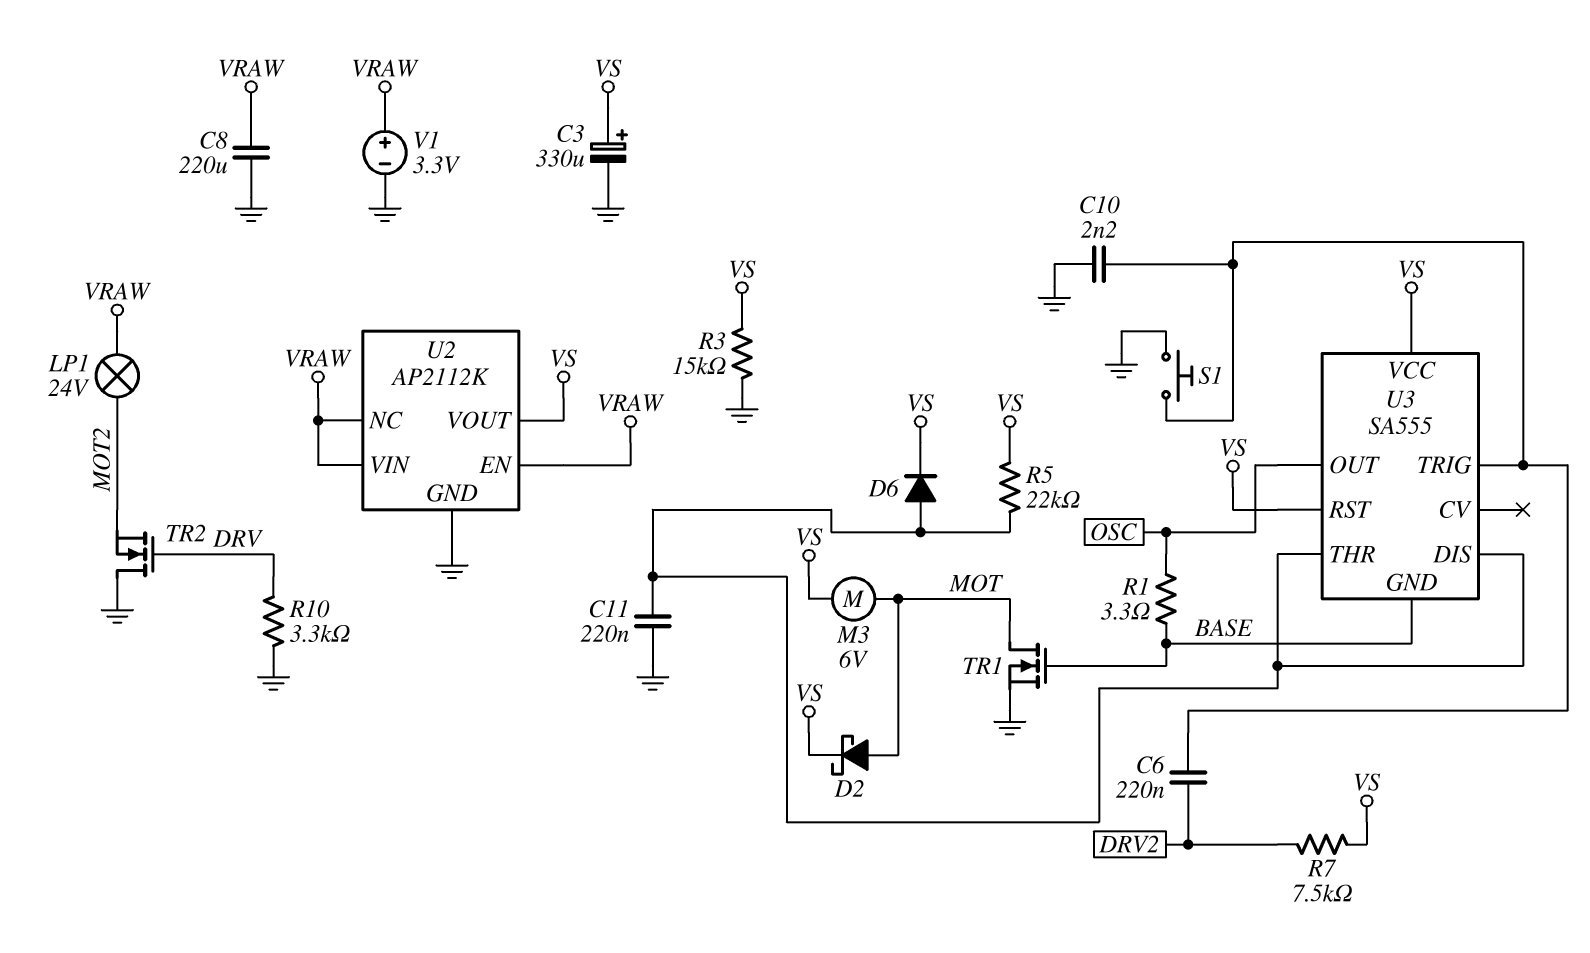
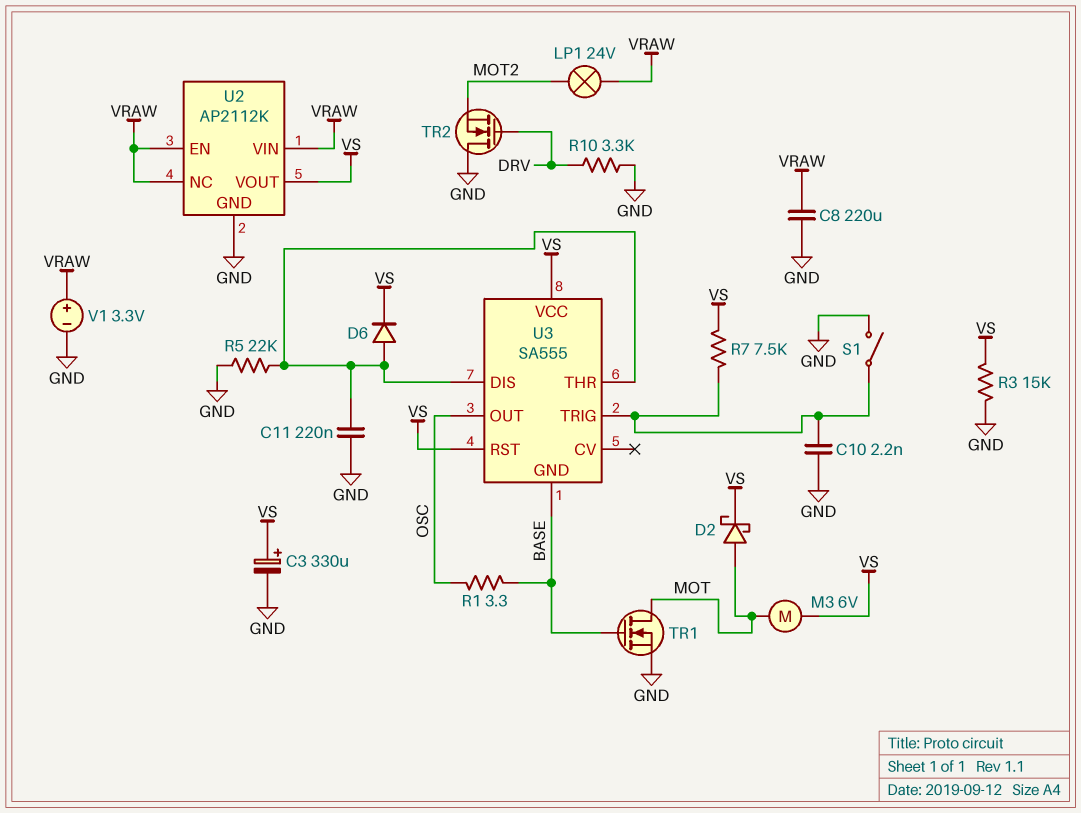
C6: 220nF (DRV2, U3/TRIG) -> none
R5: 22k (U3/DIS, VS) -> 22k (GND, U3/DIS)
R7: 7.5k (DRV2, VS) -> 7.5k (U3/TRIG, VS)
S1: button (GND, U3/TRIG) -> switch (GND, U3/TRIG)

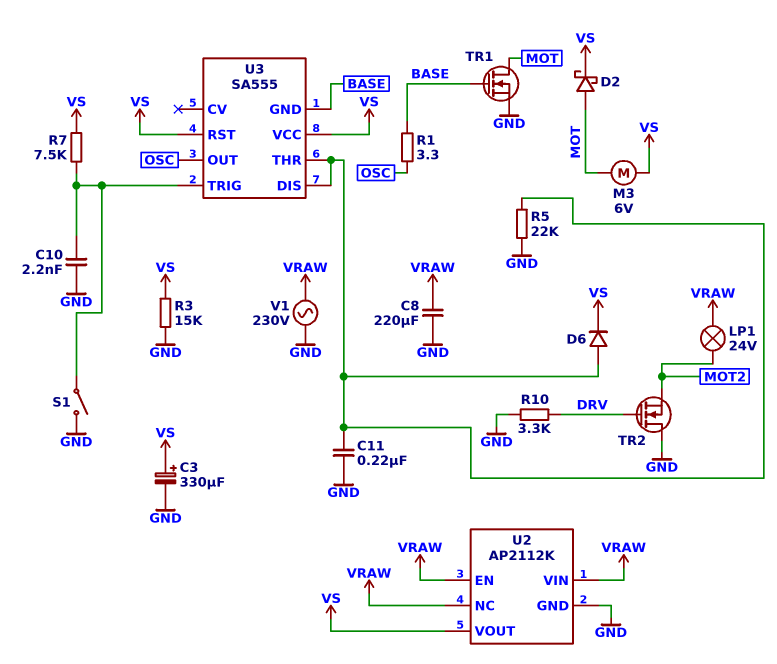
V1: 3.3V (plus VRAW, minus GND) -> AC 230V (GND, VRAW)

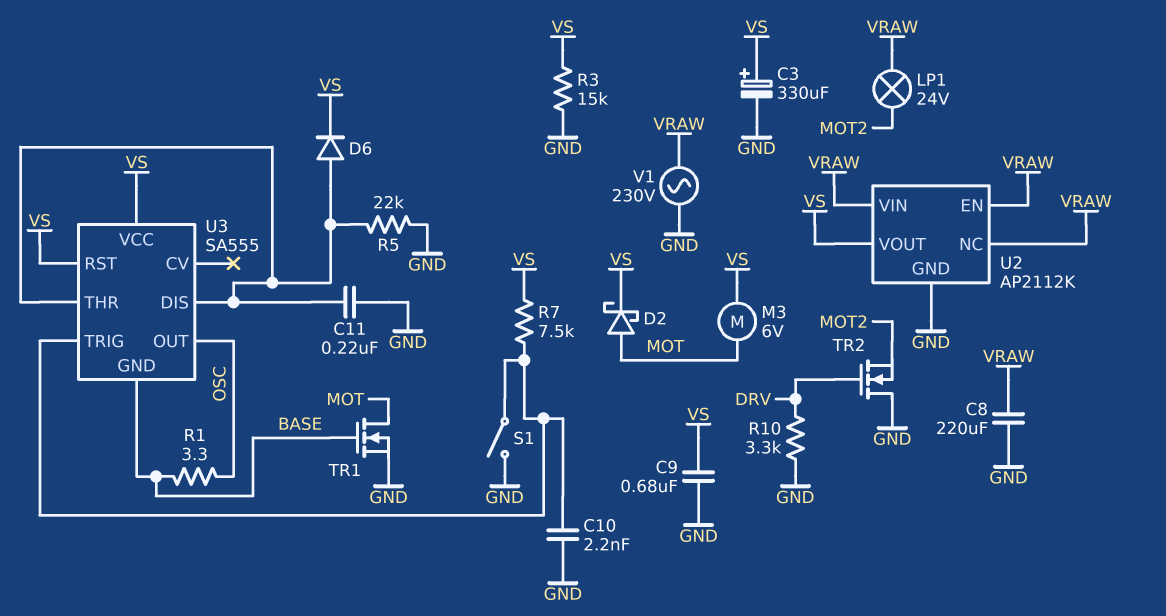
C9: none -> 680nF (GND, VS)

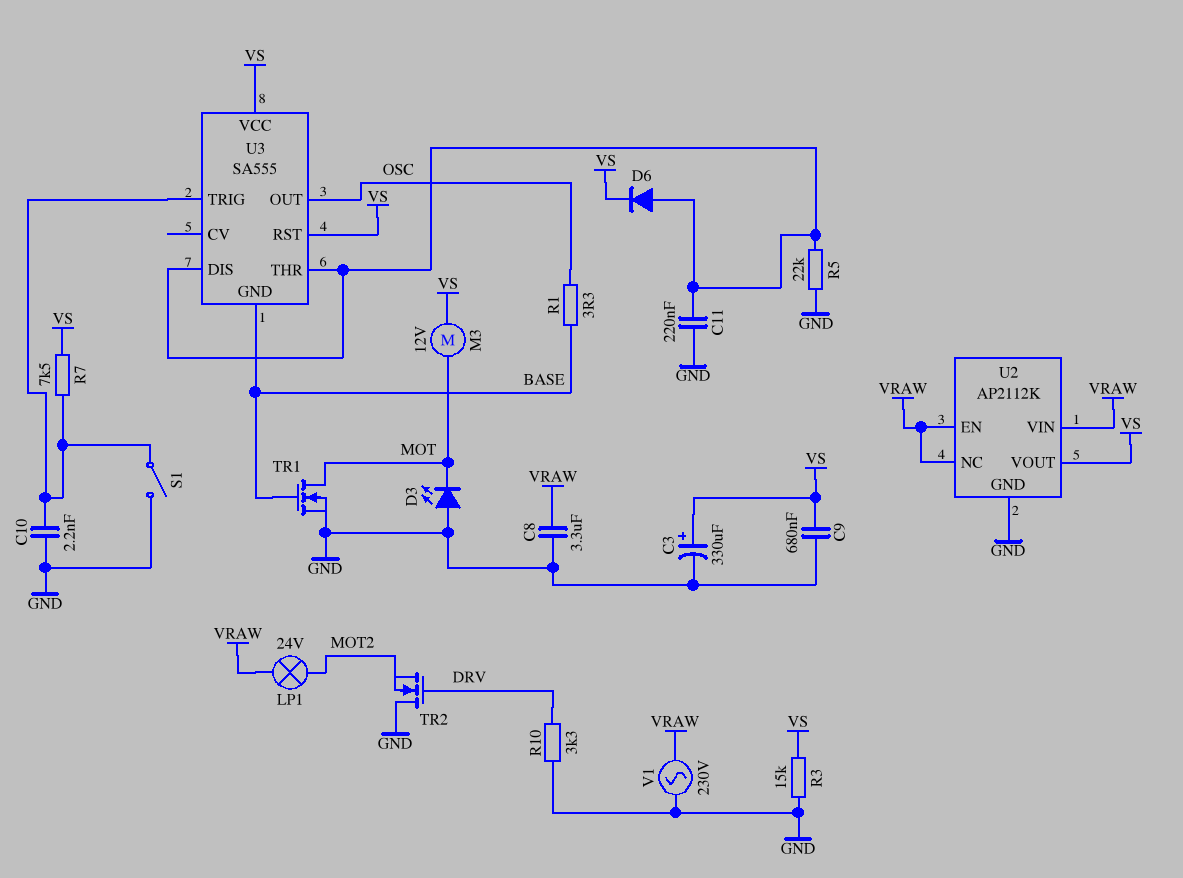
C8: 220uF (GND, VRAW) -> 3.3uF (GND, VRAW)
D2: schottky (A MOT, K VS) -> none
D3: none -> LED (A GND, K MOT)
M3: motor 6V (MOT, VS) -> motor 12V (MOT, VS)

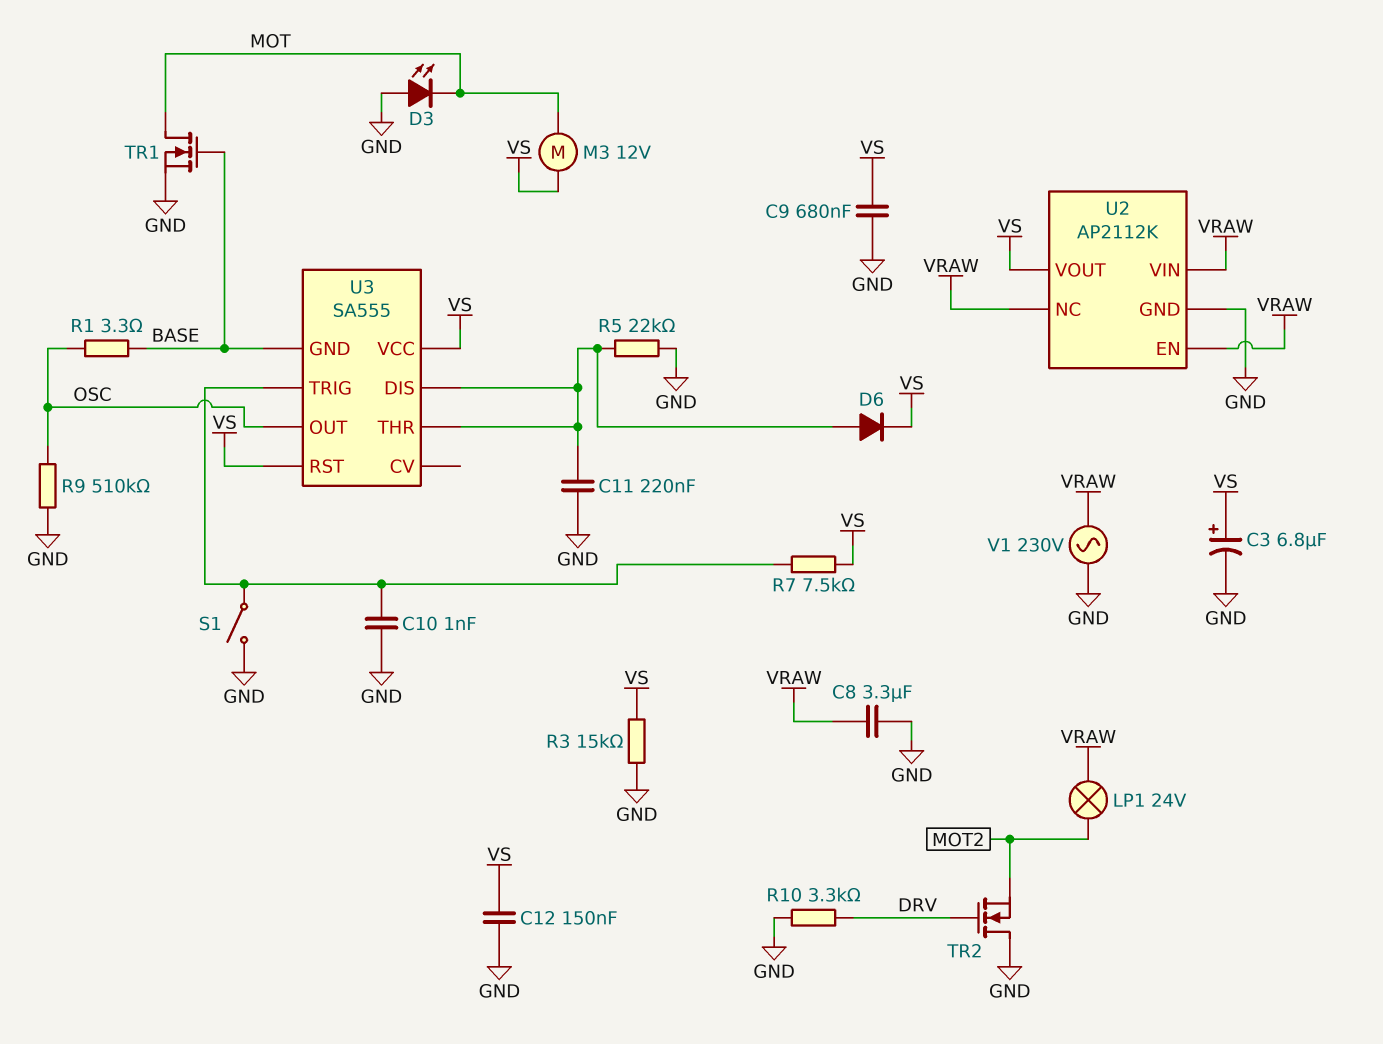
C3: 330uF (plus VS, minus GND) -> 6.8uF (plus VS, minus GND)
C10: 2.2nF (GND, U3/TRIG) -> 1nF (GND, U3/TRIG)
C12: none -> 150nF (GND, VS)
R9: none -> 510k (GND, OSC)

